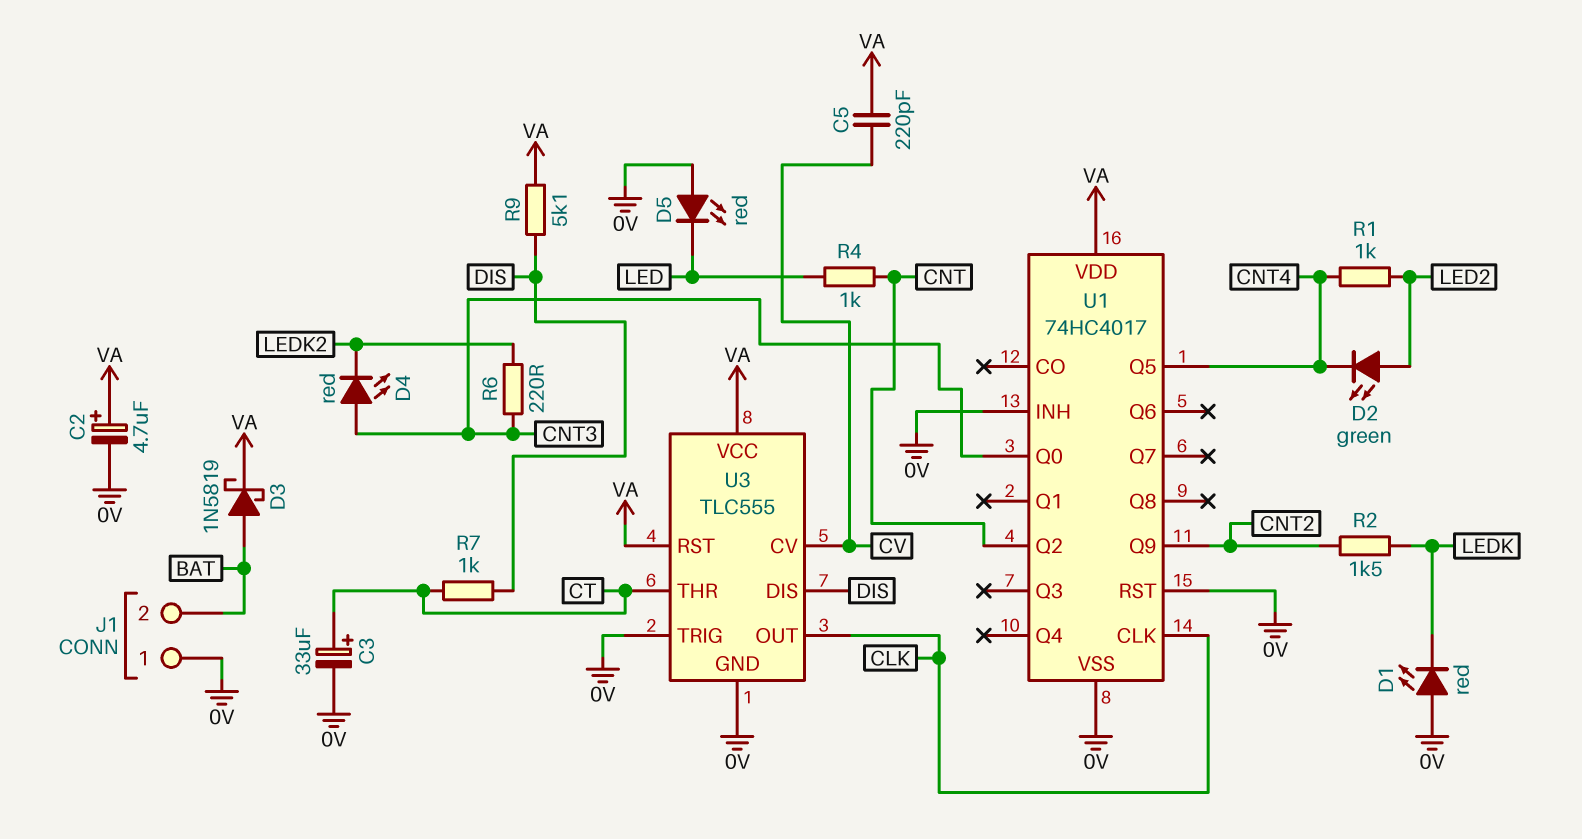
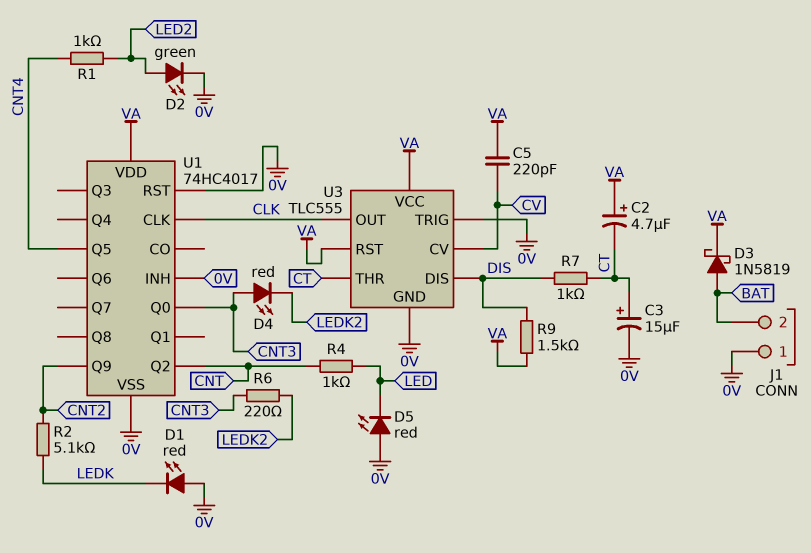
C2: 4.7uF (plus VA, minus 0V) -> 4.7uF (plus VA, minus CT)
C3: 33uF (plus CT, minus 0V) -> 15uF (plus CT, minus 0V)
D2: LED green (A LED2, K CNT4) -> LED green (A LED2, K 0V)
R2: 1.5k (CNT2, LEDK) -> 5.1k (CNT2, LEDK)
R9: 5.1k (DIS, VA) -> 1.5k (DIS, VA)

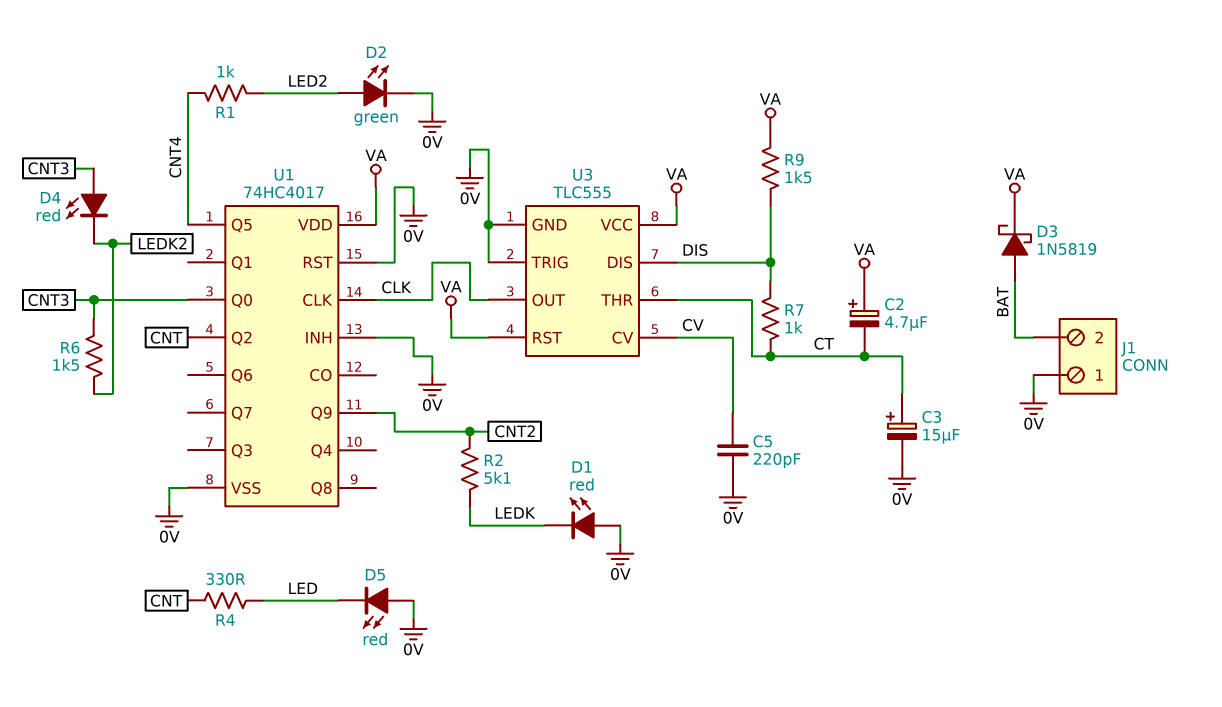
C5: 220pF (CV, VA) -> 220pF (0V, CV)
R4: 1k (CNT, LED) -> 330 (CNT, LED)
R6: 220 (CNT3, LEDK2) -> 1.5k (CNT3, LEDK2)

